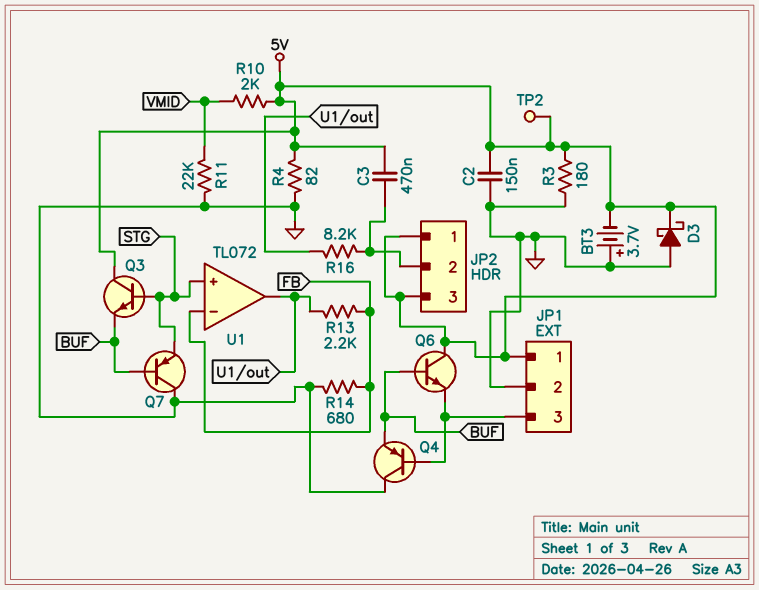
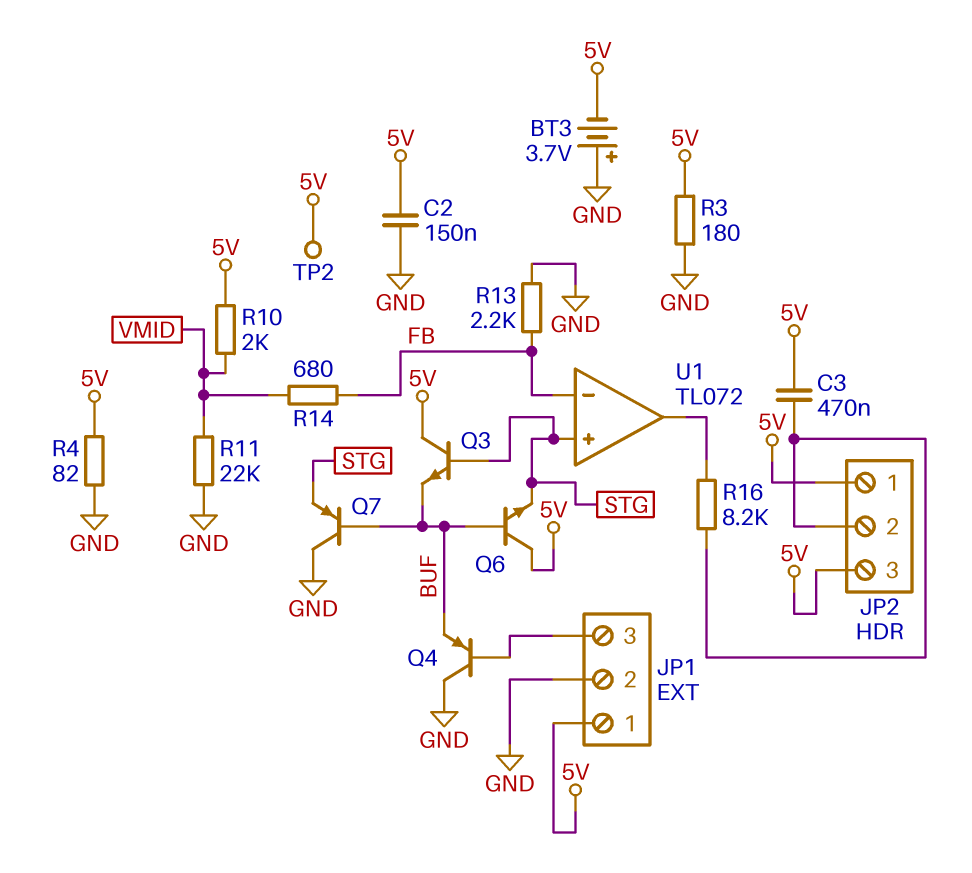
D3: schottky (A GND, K 5V) -> none
Q6: NPN (B BUF, C 5V, E JP1/3) -> NPN (B BUF, C 5V, E STG)
R13: 2.2k (FB, U1/out) -> 2.2k (FB, GND)
R14: 680 (FB, GND) -> 680 (FB, VMID)

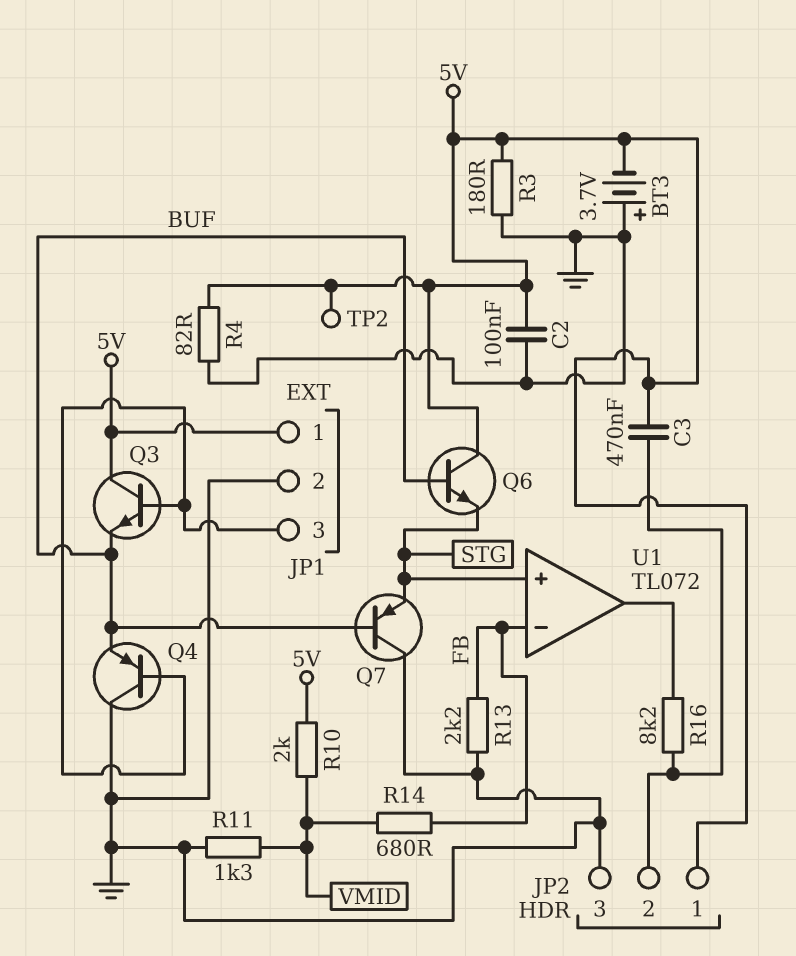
C2: 150nF (5V, GND) -> 100nF (5V, GND)
JP2 pin 3: 5V -> GND
Q3: NPN (B STG, C 5V, E BUF) -> NPN (B JP1/3, C 5V, E BUF)
R11: 22k (GND, VMID) -> 1.3k (GND, VMID)

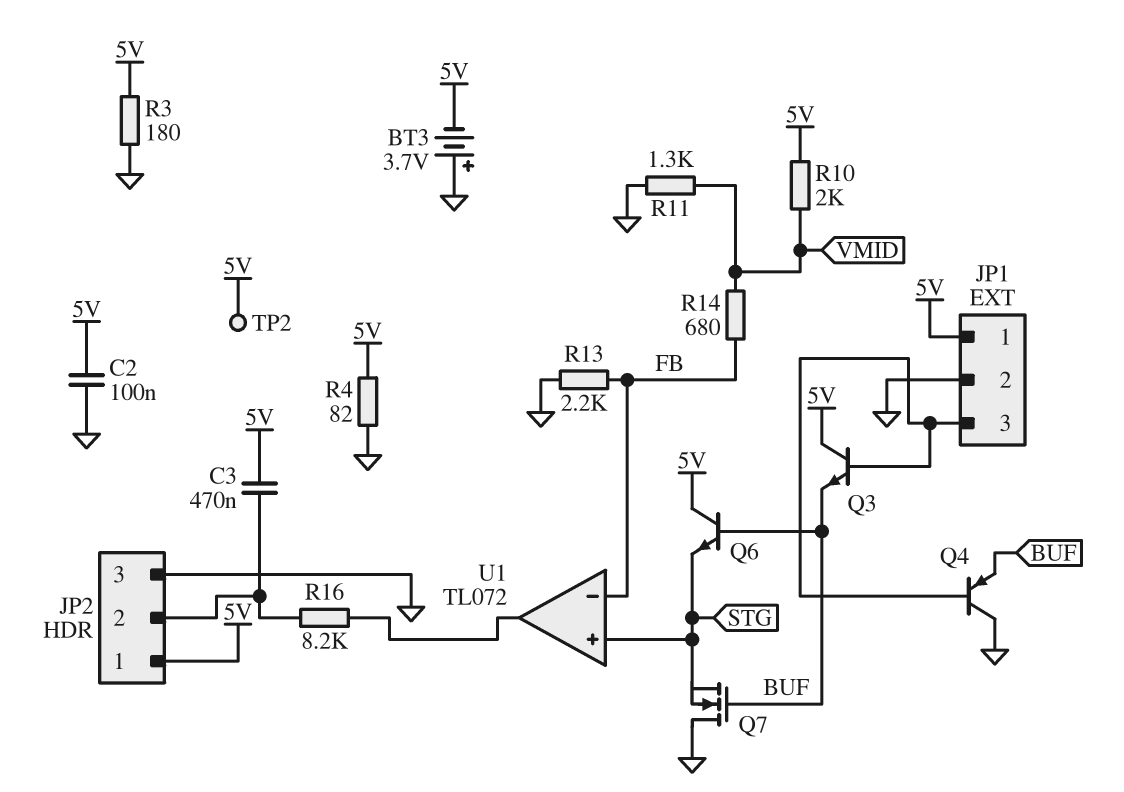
Q7: PNP (B BUF, C GND, E STG) -> NMOS (G BUF, D GND, S STG)

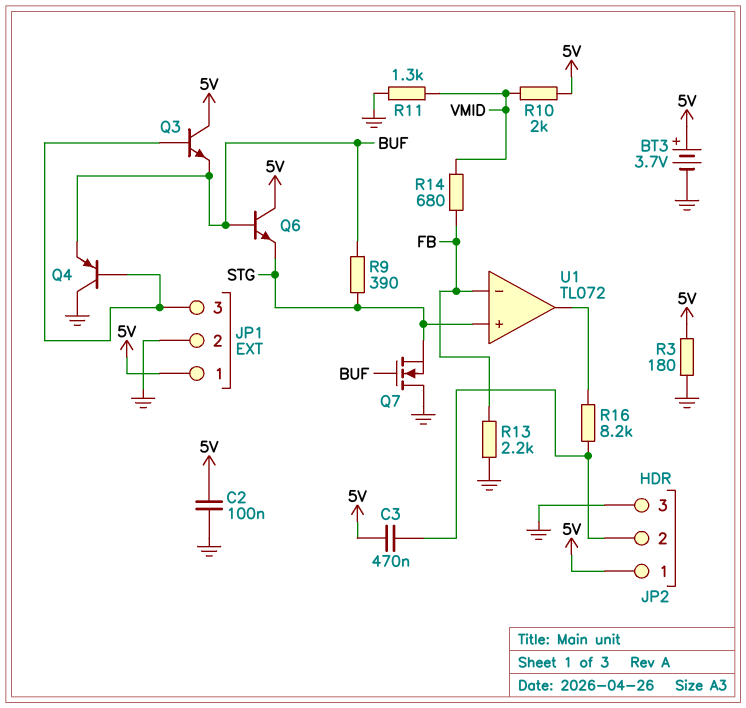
BT3: 3.7V (plus GND, minus 5V) -> 3.7V (plus 5V, minus GND)
R4: 82 (5V, GND) -> none
R9: none -> 390 (BUF, STG)
TP2: test point (5V) -> none

